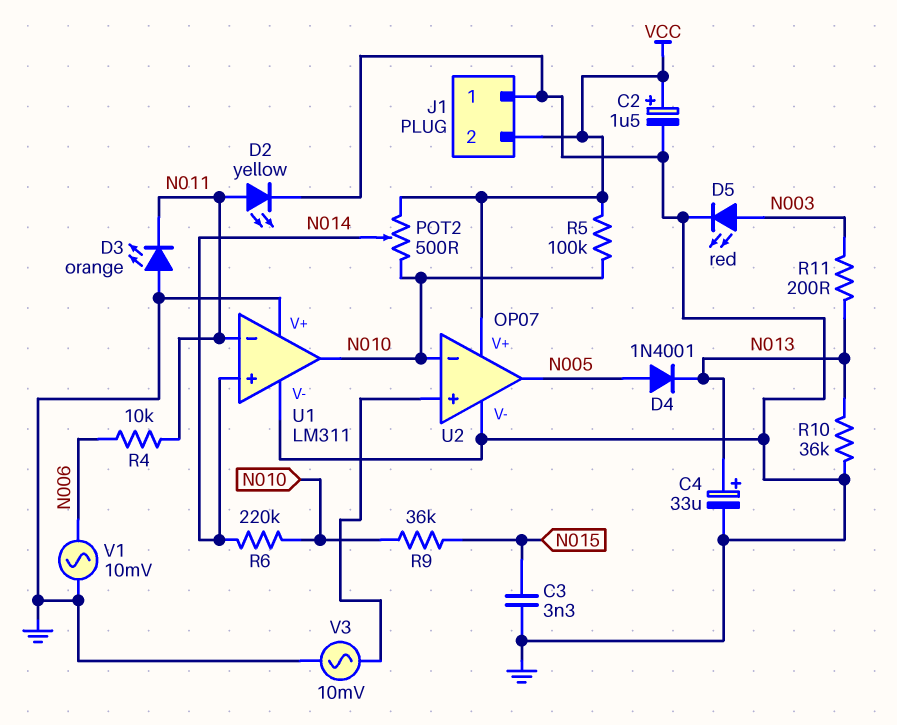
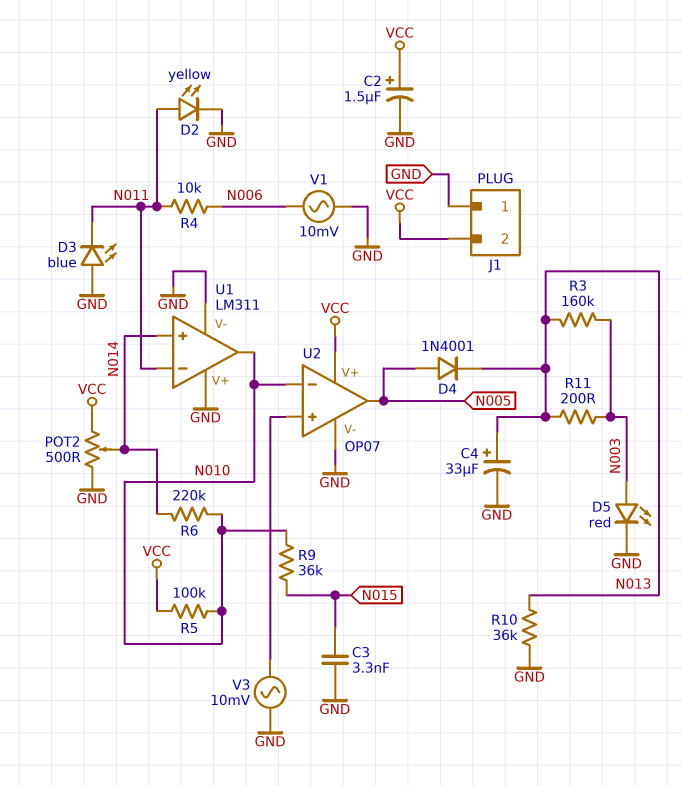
D3: LED orange (A GND, K N011) -> LED blue (A GND, K N011)
POT2: 500 (N010, VCC, wiper N014) -> 500 (GND, VCC, wiper N014)
R3: none -> 160k (N003, N013)

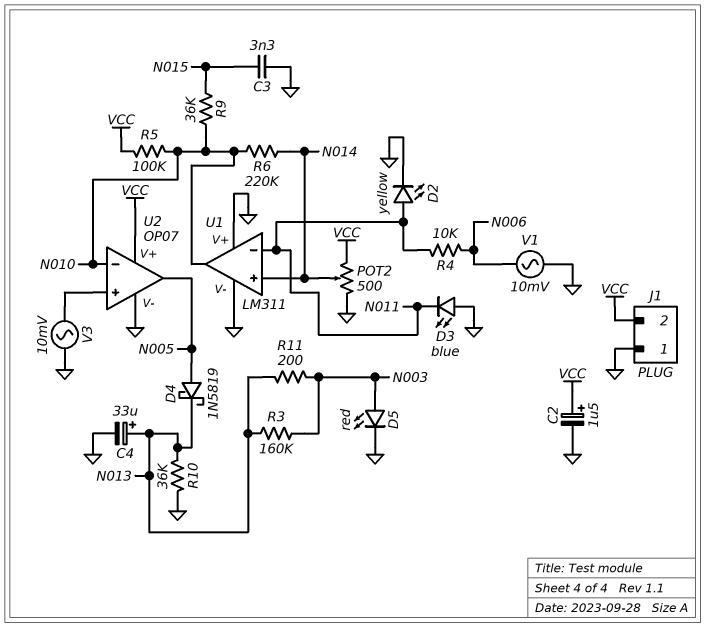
D4: diode 1N4001 (A N005, K N013) -> schottky 1N5819 (A N005, K N013)

